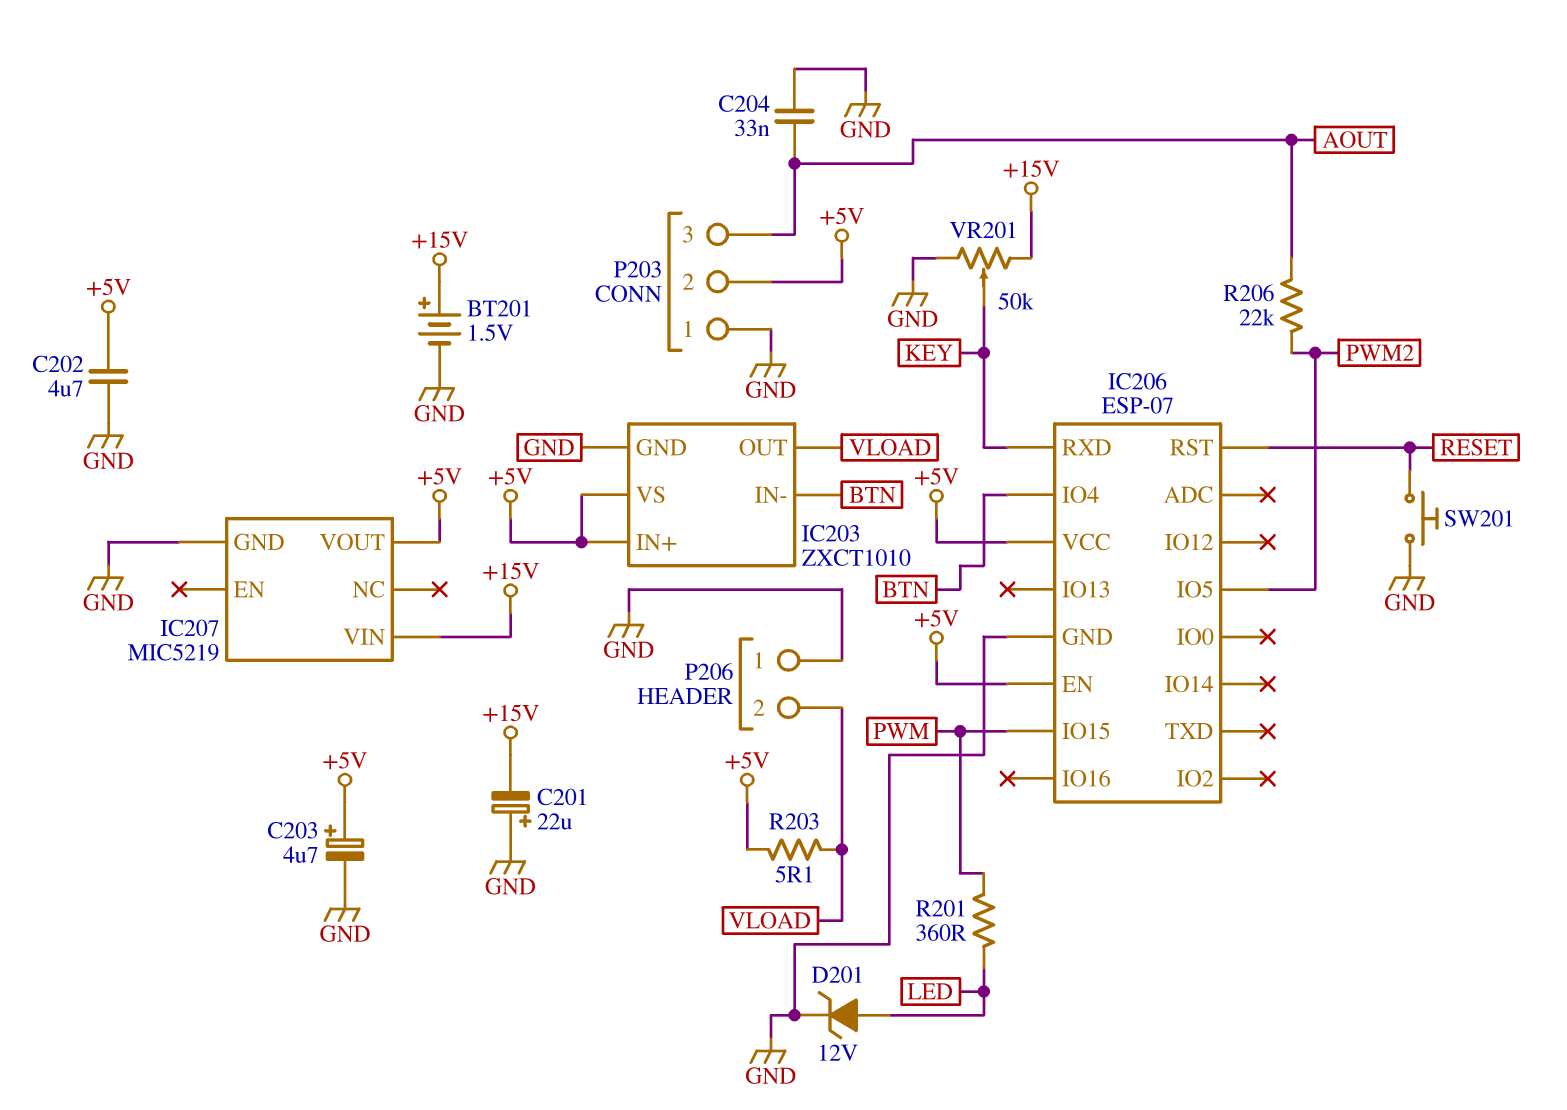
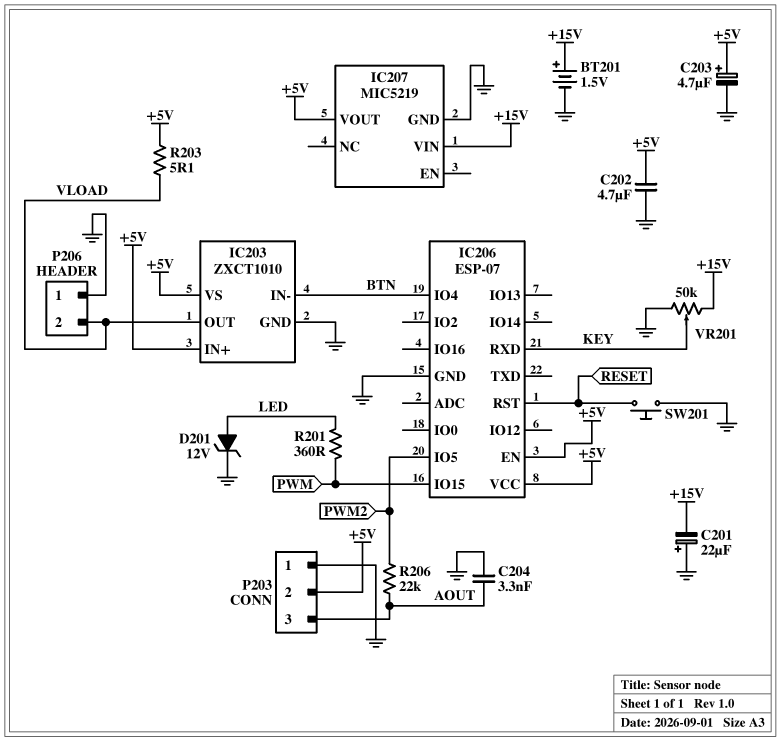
C204: 33nF (AOUT, GND) -> 3.3nF (AOUT, GND)

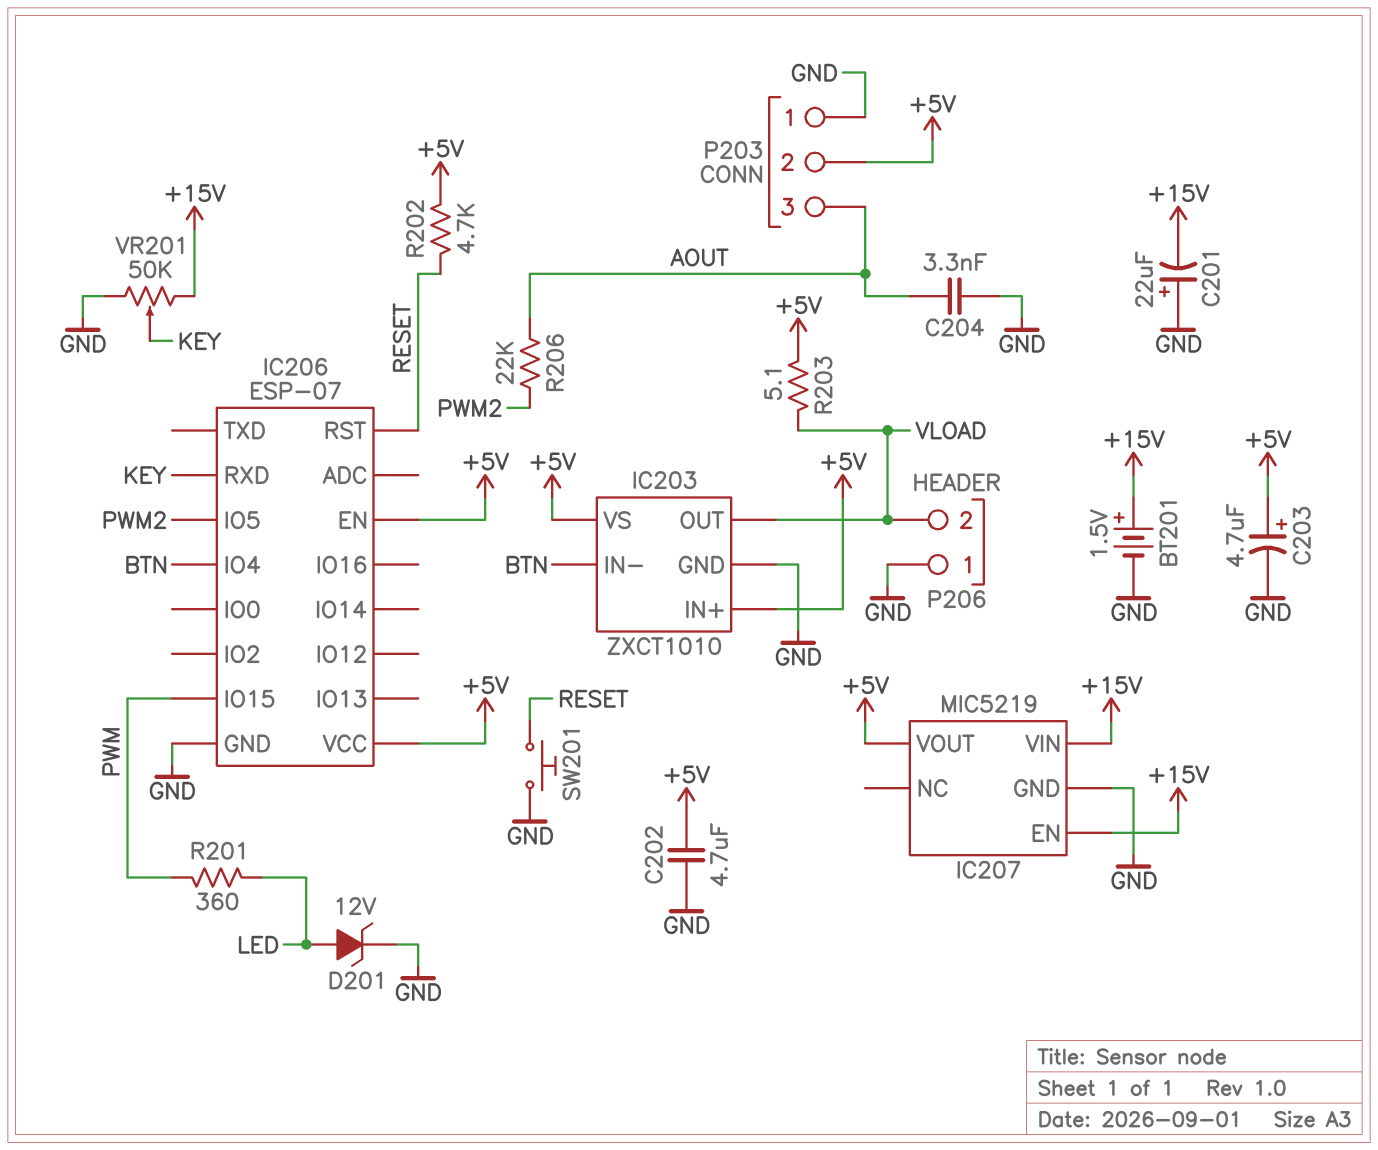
IC207 pin EN: none -> +15V
R202: none -> 4.7k (+5V, RESET)

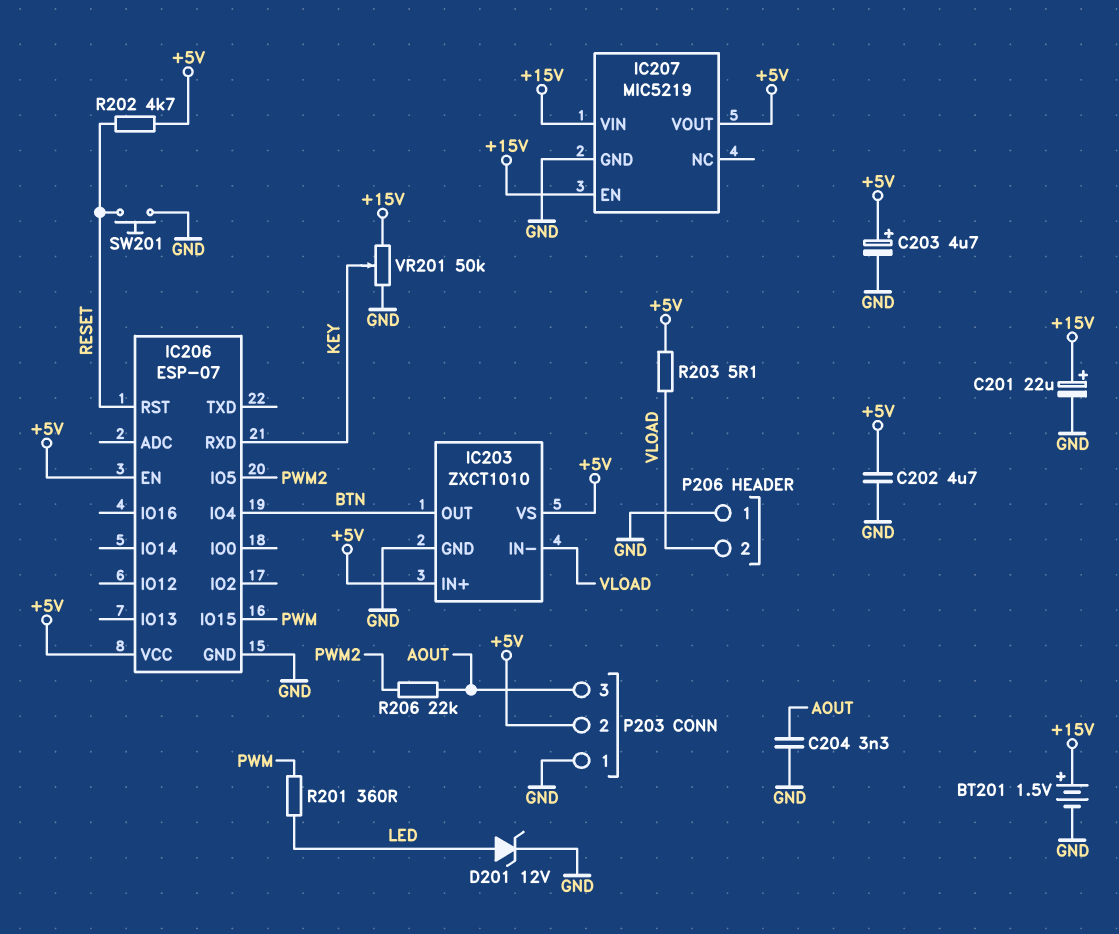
C201: 22uF (plus GND, minus +15V) -> 22uF (plus +15V, minus GND)
IC203 pin IN-: BTN -> VLOAD
IC203 pin OUT: VLOAD -> BTN

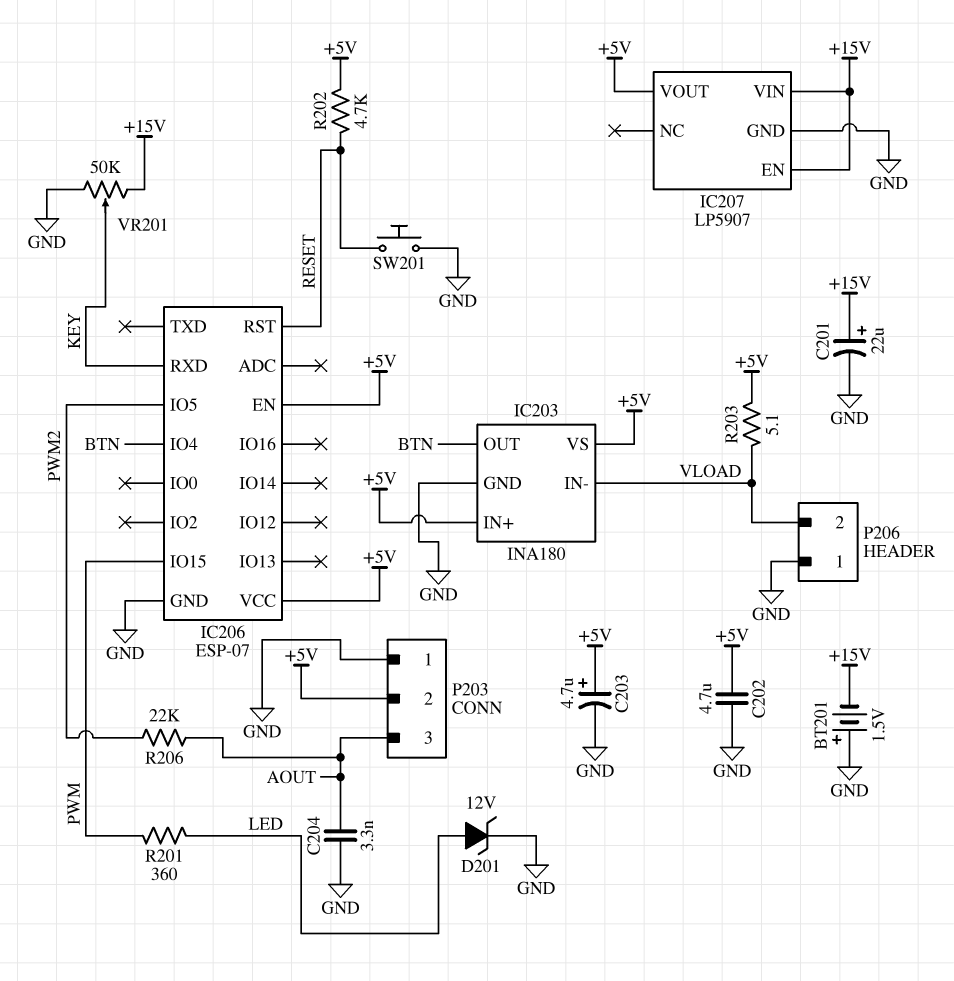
BT201: 1.5V (plus +15V, minus GND) -> 1.5V (plus GND, minus +15V)
IC203: ZXCT1010 -> INA180
IC207: MIC5219 -> LP5907

